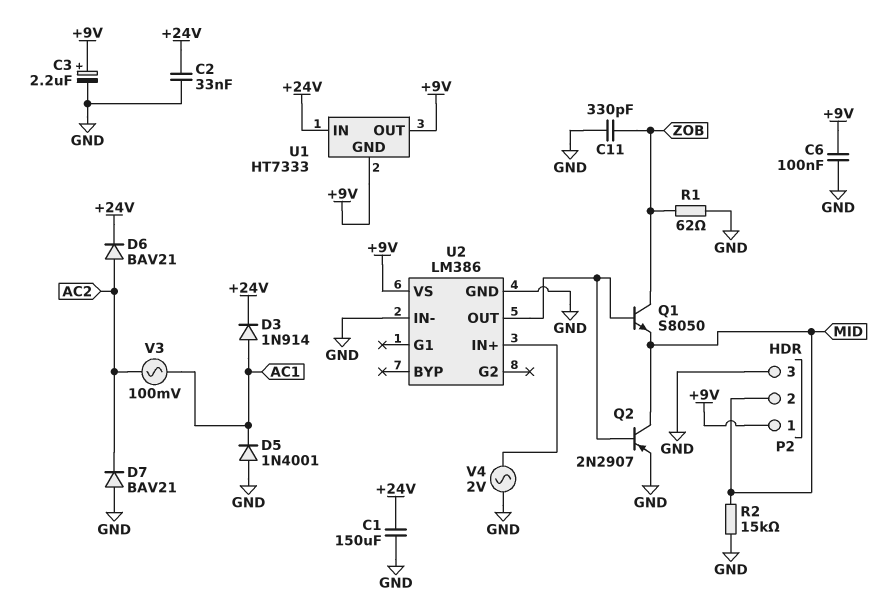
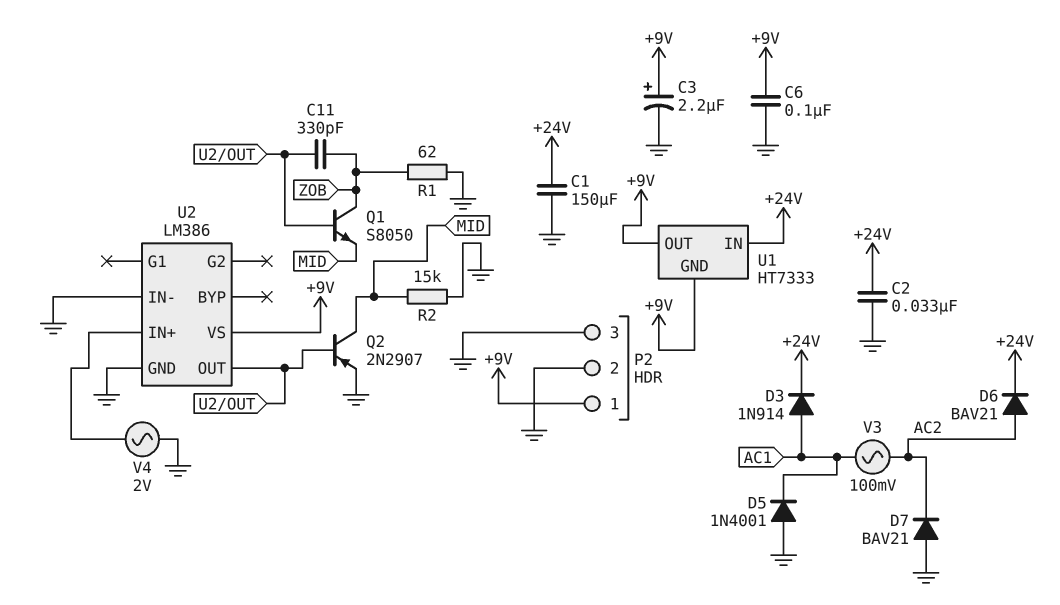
C11: 330pF (GND, ZOB) -> 330pF (U2/OUT, ZOB)
P2 pin 2: MID -> GND

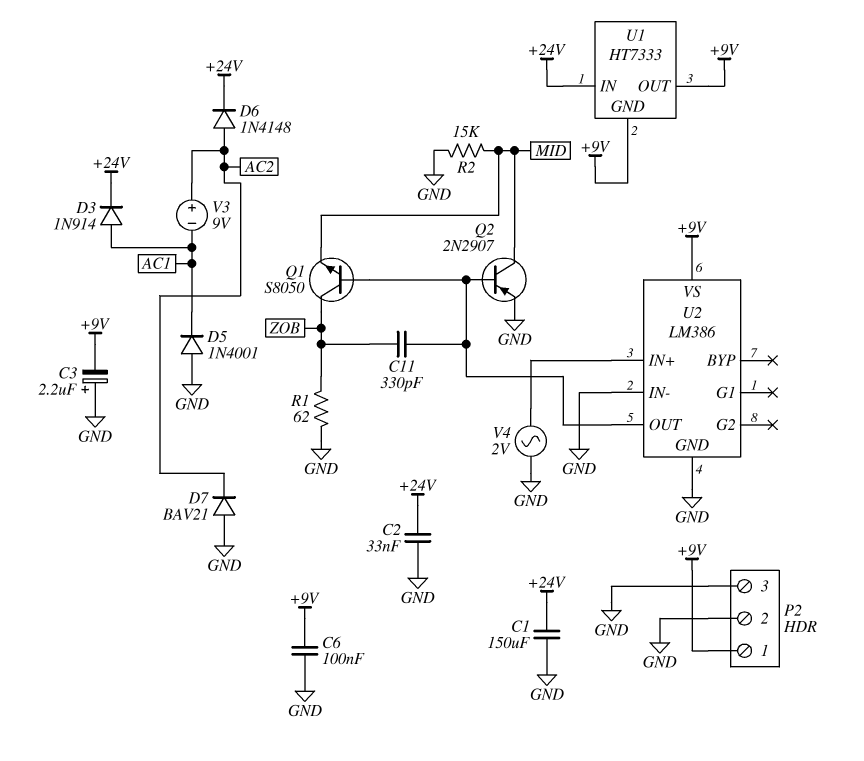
C3: 2.2uF (plus +9V, minus GND) -> 2.2uF (plus GND, minus +9V)
D6: diode BAV21 (A AC2, K +24V) -> diode 1N4148 (A AC2, K +24V)
V3: AC 100mV (AC1, AC2) -> 9V (plus AC2, minus AC1)

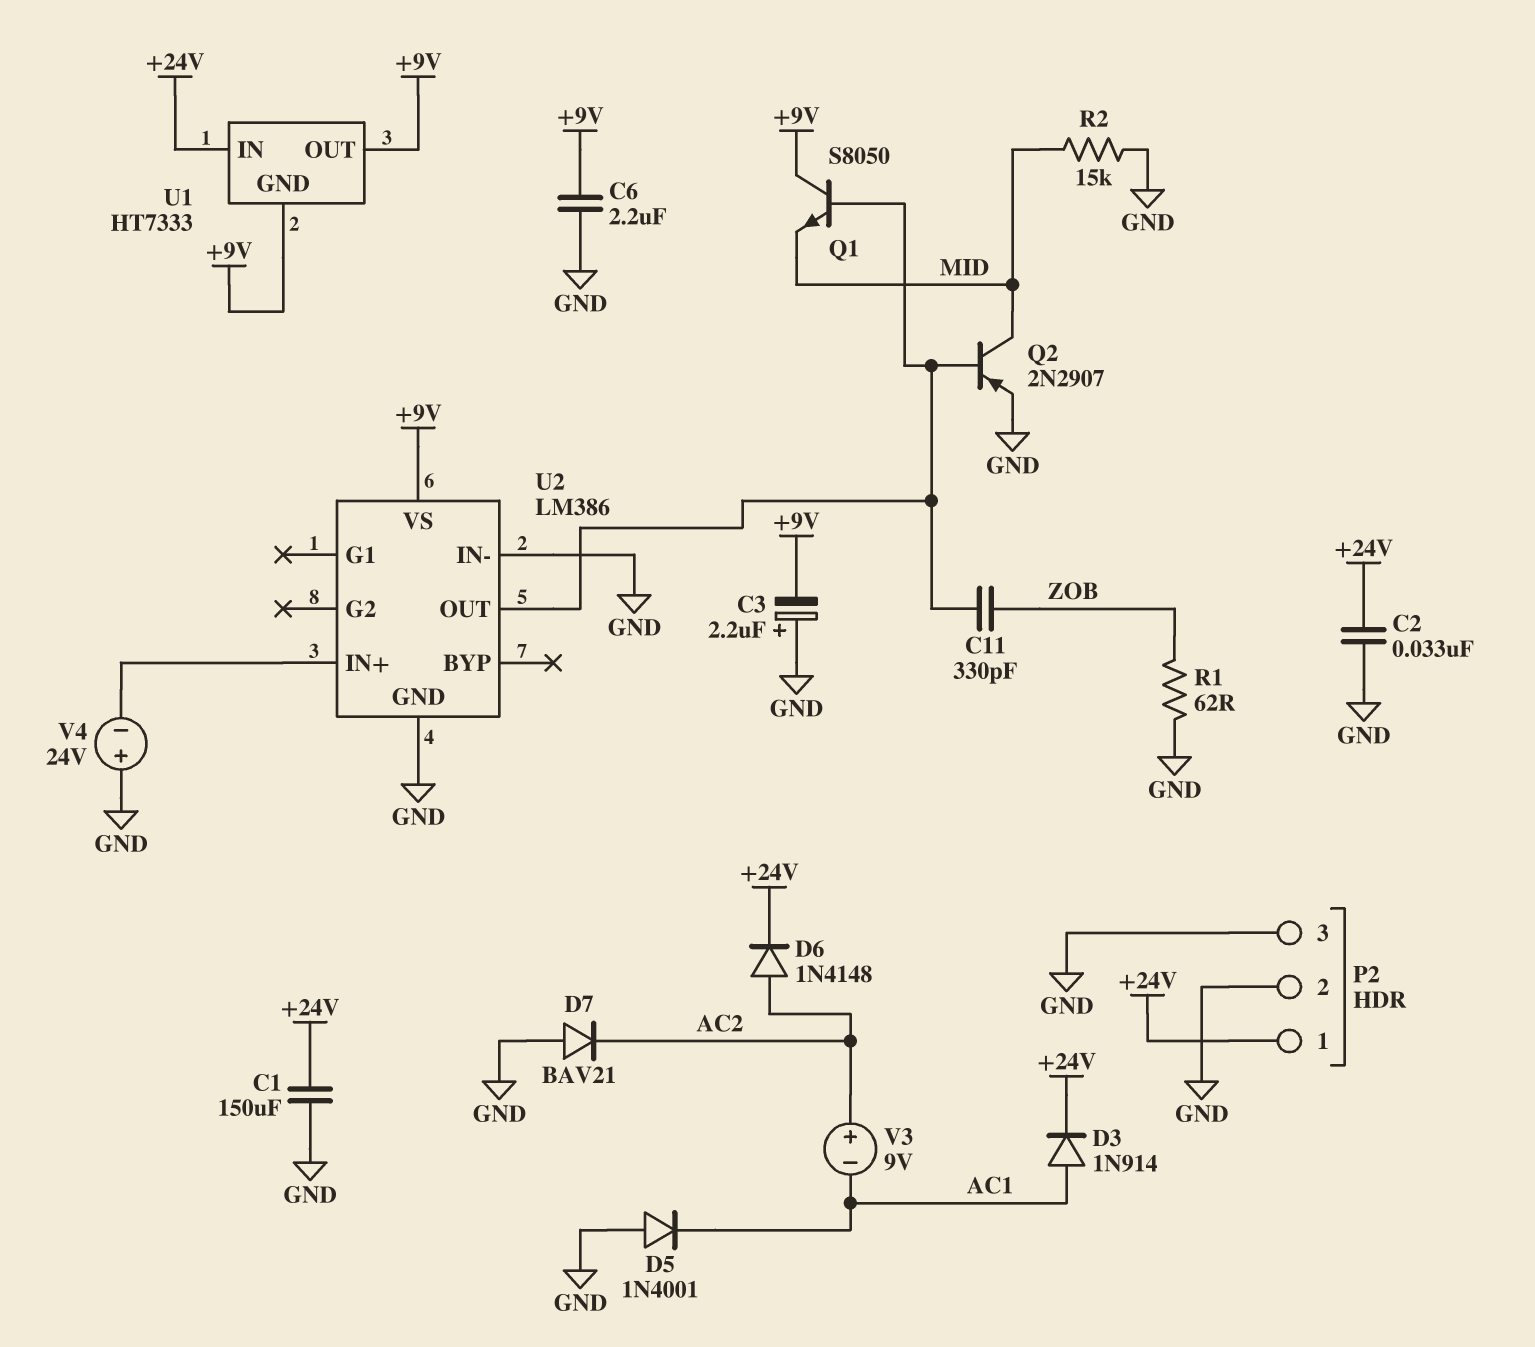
C6: 100nF (+9V, GND) -> 2.2uF (+9V, GND)
P2 pin 1: +9V -> +24V
Q1: NPN S8050 (B U2/OUT, C ZOB, E MID) -> NPN S8050 (B U2/OUT, C +9V, E MID)
V4: AC 2V (GND, U2/IN+) -> 24V (plus GND, minus U2/IN+)

